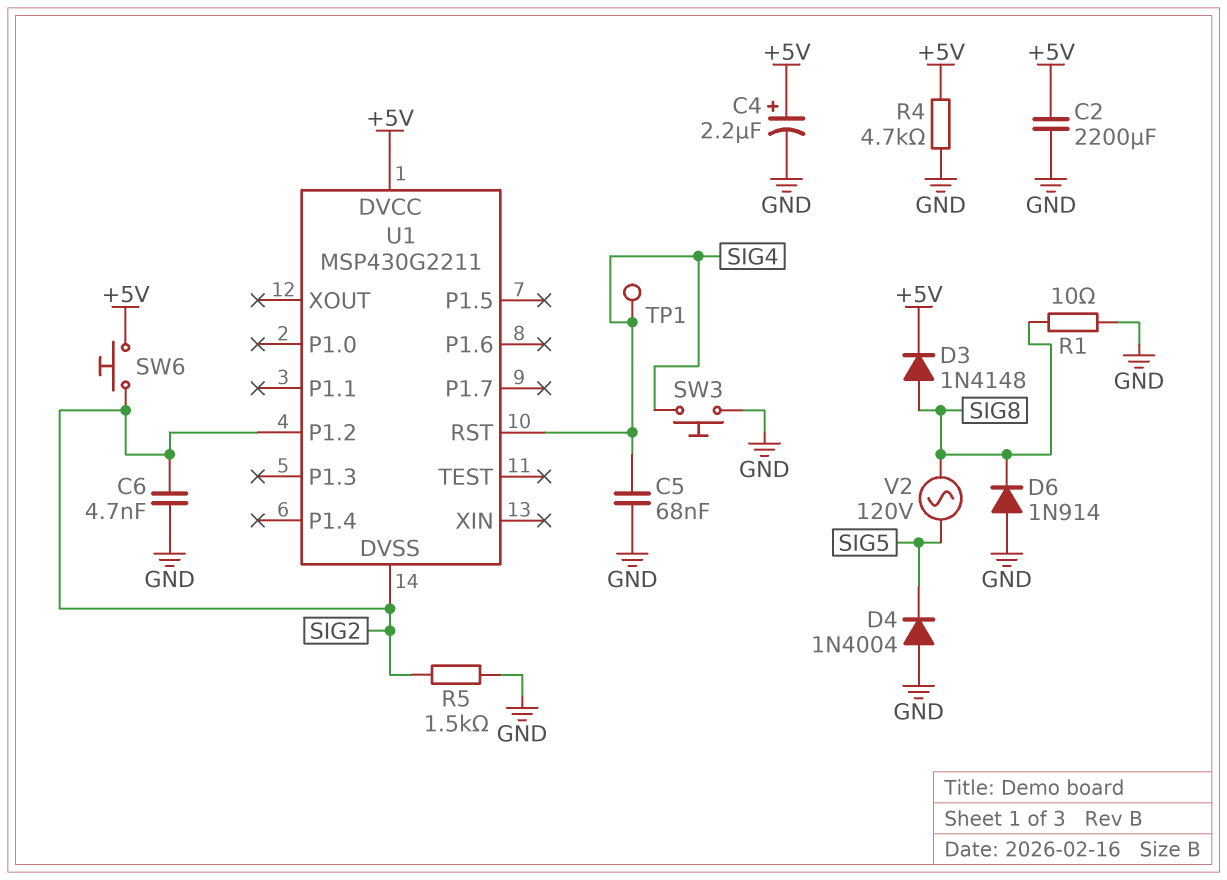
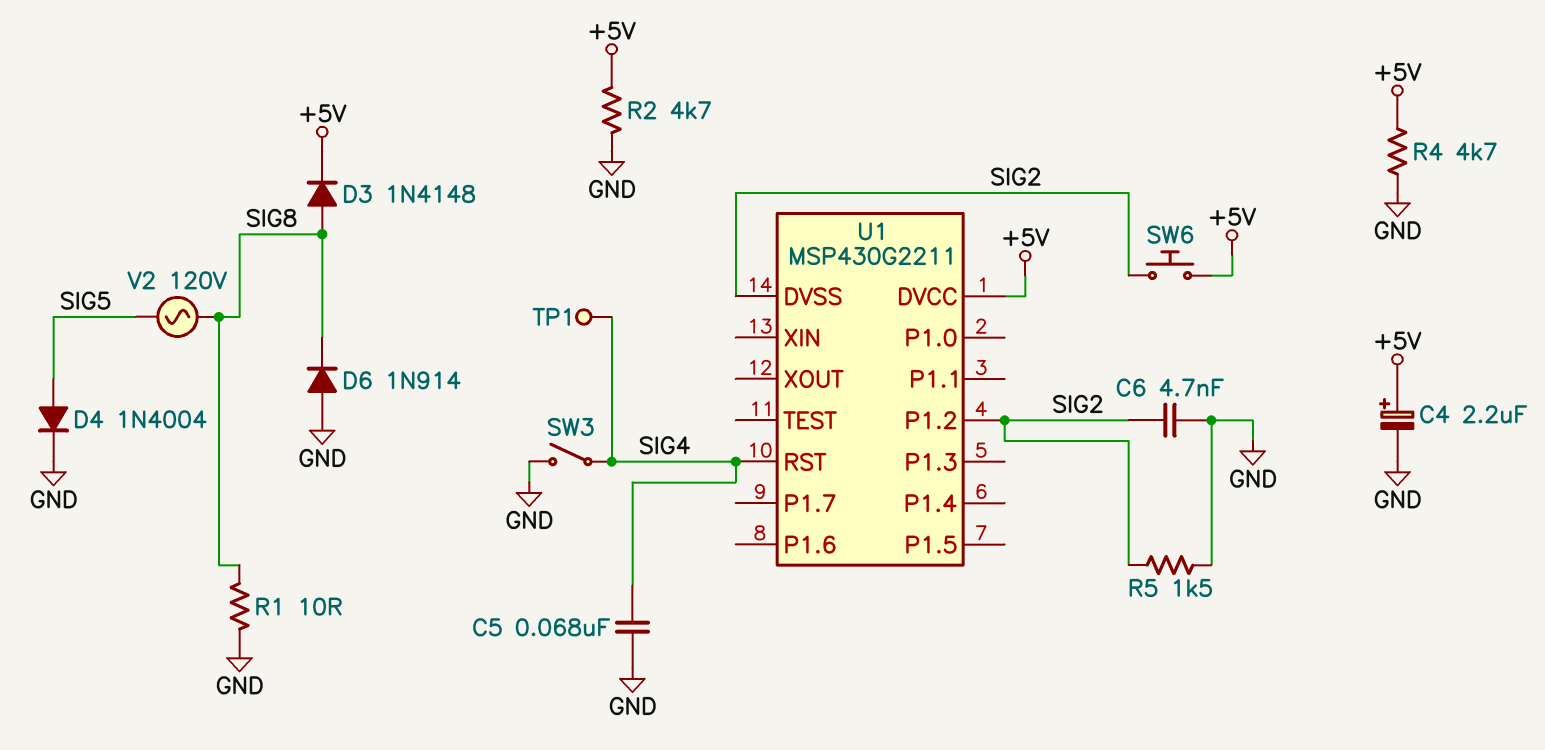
C2: 2200uF (+5V, GND) -> none
D4: diode 1N4004 (A GND, K SIG5) -> diode 1N4004 (A SIG5, K GND)
R2: none -> 4.7k (+5V, GND)
SW3: button (GND, SIG4) -> switch (GND, SIG4)

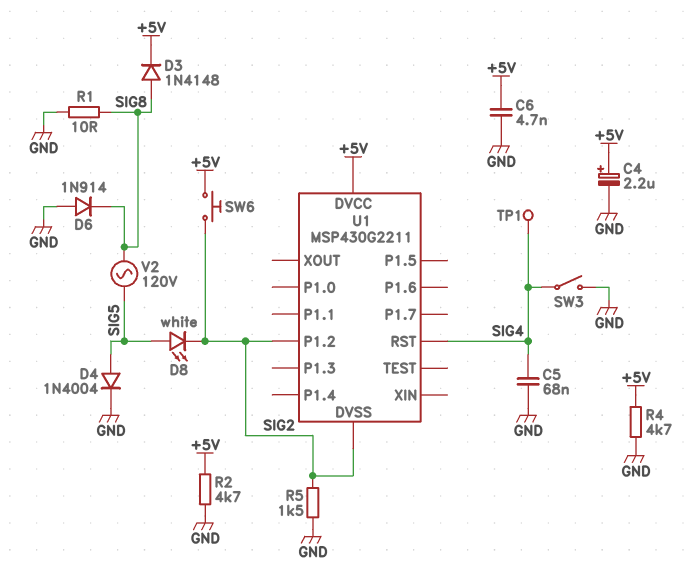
C6: 4.7nF (GND, SIG2) -> 4.7nF (+5V, GND)
D8: none -> LED white (A SIG5, K SIG2)

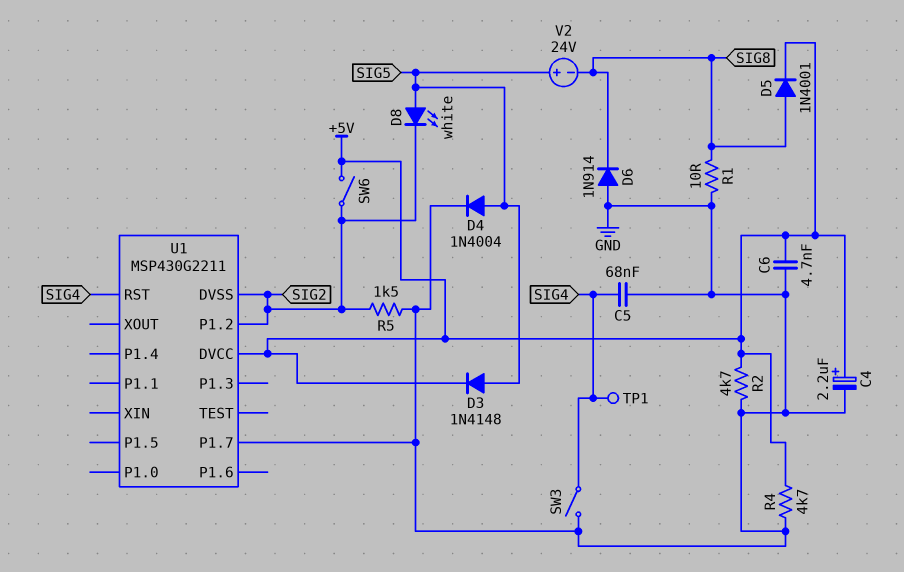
D3: diode 1N4148 (A SIG8, K +5V) -> diode 1N4148 (A SIG5, K +5V)
D5: none -> diode 1N4001 (A SIG8, K +5V)
SW6: button (+5V, SIG2) -> switch (+5V, SIG2)
U1 pin P1.7: none -> GND
V2: AC 120V (SIG5, SIG8) -> 24V (plus SIG5, minus SIG8)

